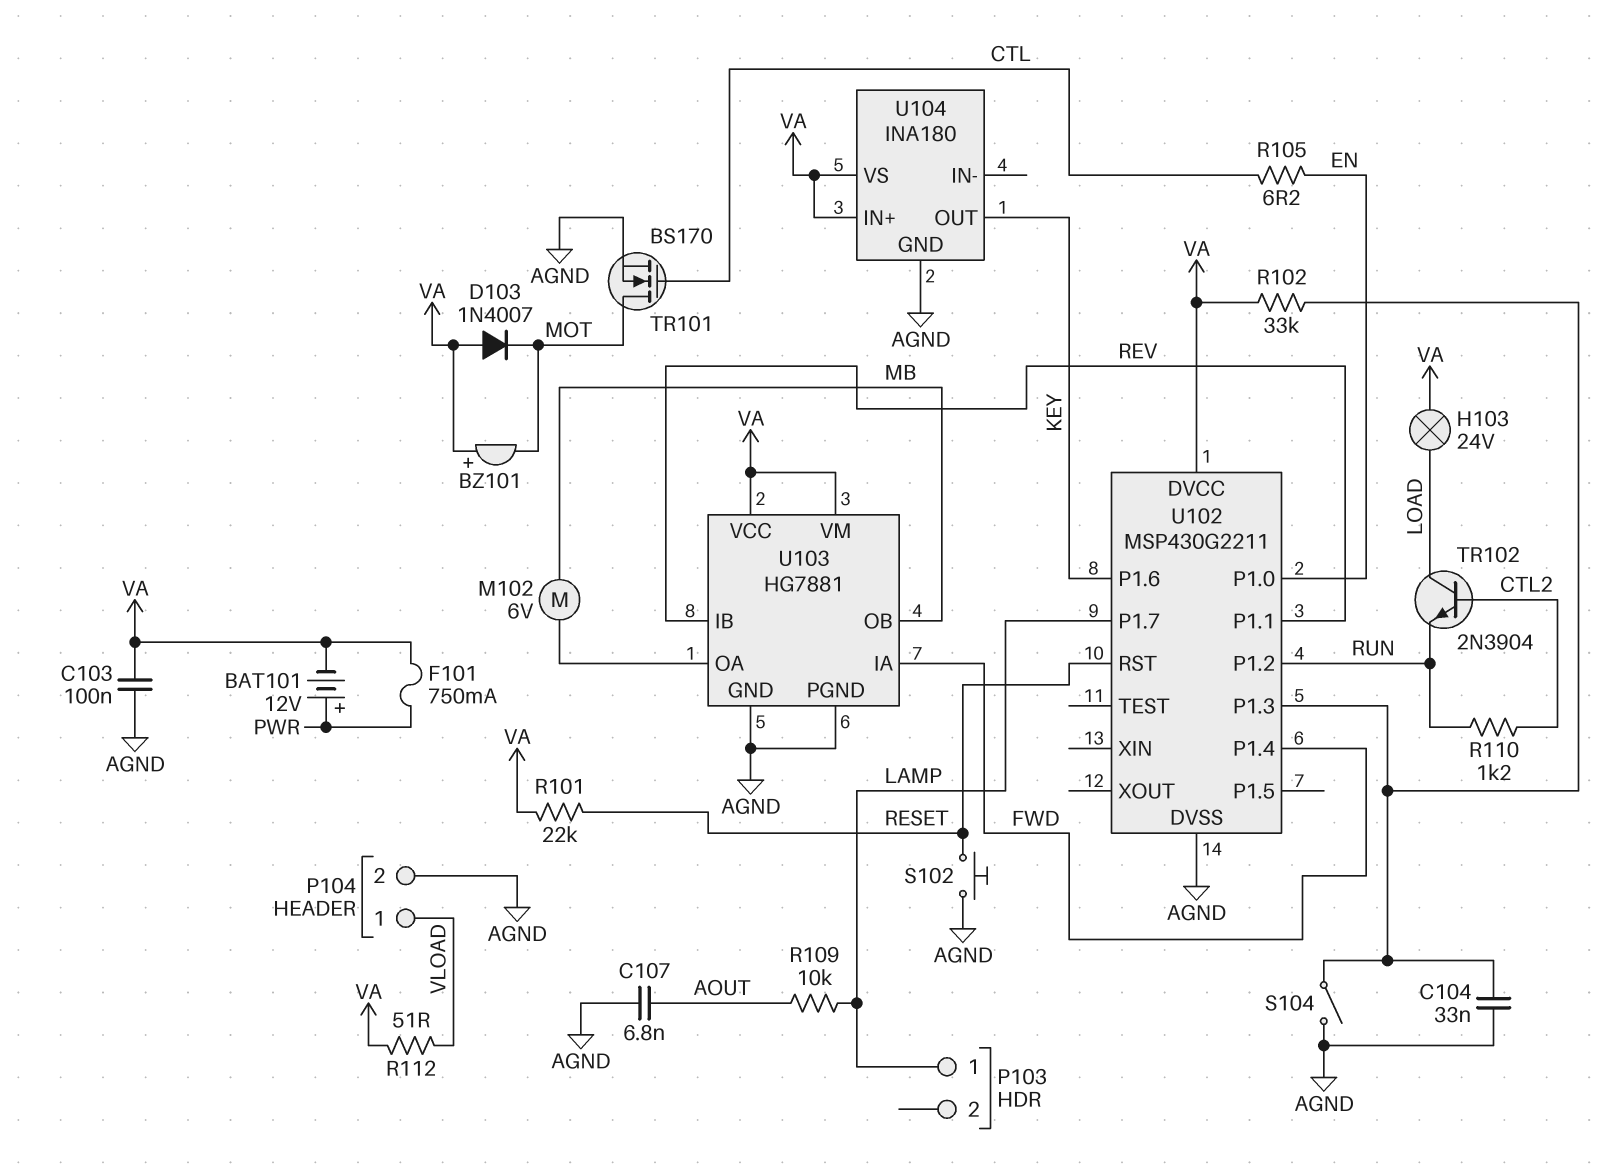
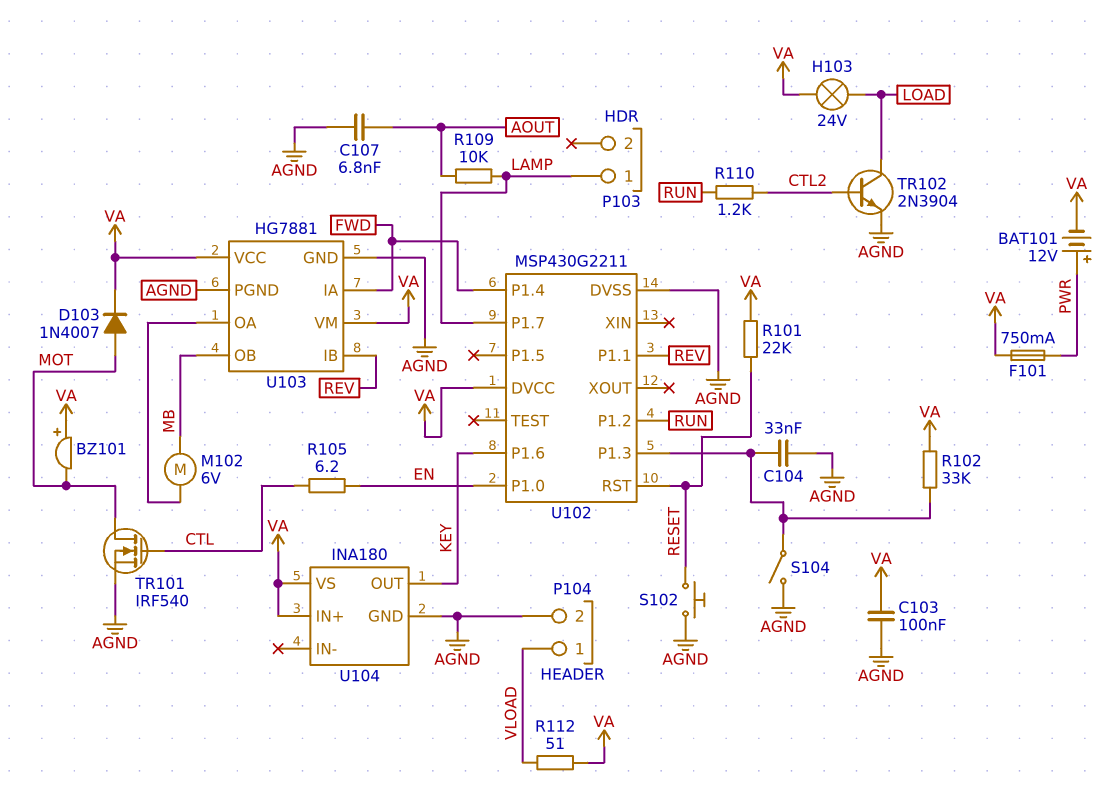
D103: diode 1N4007 (A VA, K MOT) -> diode 1N4007 (A MOT, K VA)
TR101: NMOS BS170 (G CTL, D MOT, S AGND) -> NMOS IRF540 (G CTL, D MOT, S AGND)
TR102: NPN 2N3904 (B CTL2, C LOAD, E RUN) -> NPN 2N3904 (B CTL2, C LOAD, E AGND)

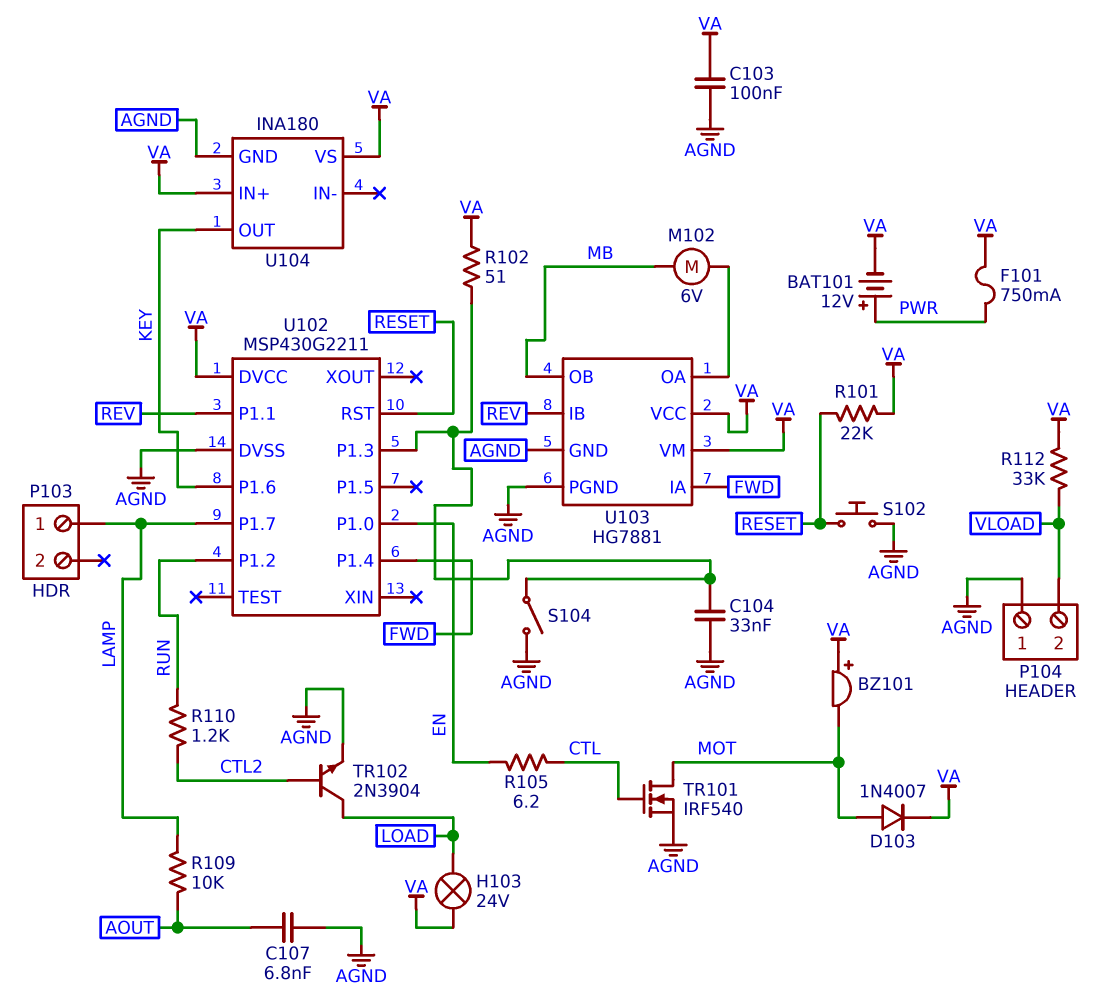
P104 pin 1: VLOAD -> AGND
P104 pin 2: AGND -> VLOAD
R102: 33k (U102/P1.3, VA) -> 51 (U102/P1.3, VA)
R112: 51 (VA, VLOAD) -> 33k (VA, VLOAD)

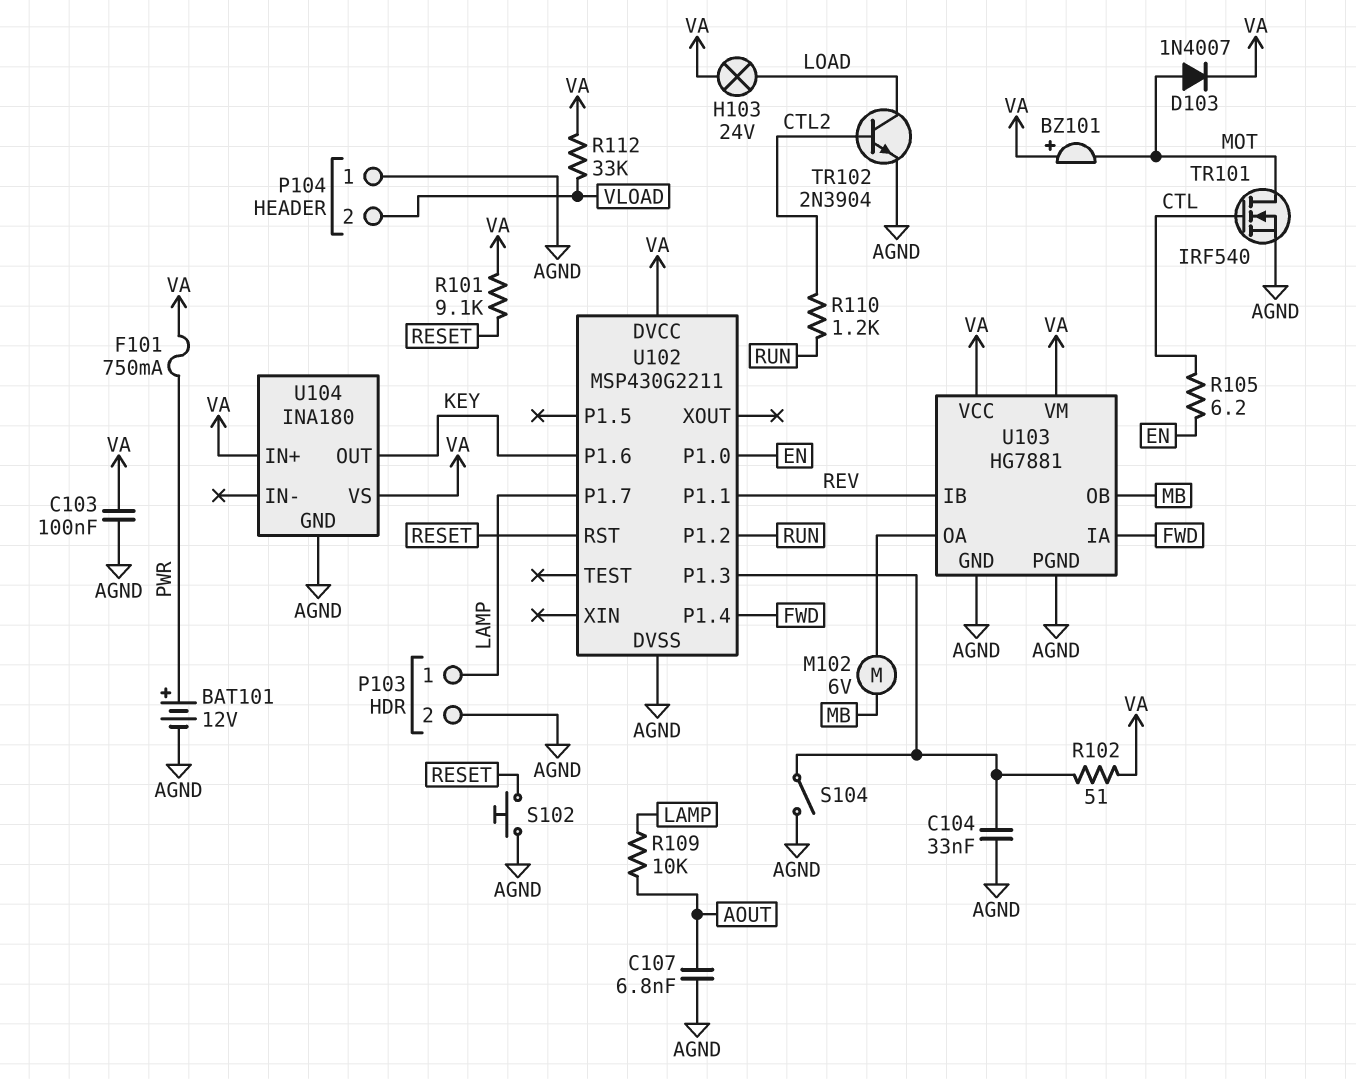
BAT101: 12V (plus PWR, minus VA) -> 12V (plus PWR, minus AGND)
P103 pin 2: none -> AGND
R101: 22k (RESET, VA) -> 9.1k (RESET, VA)

